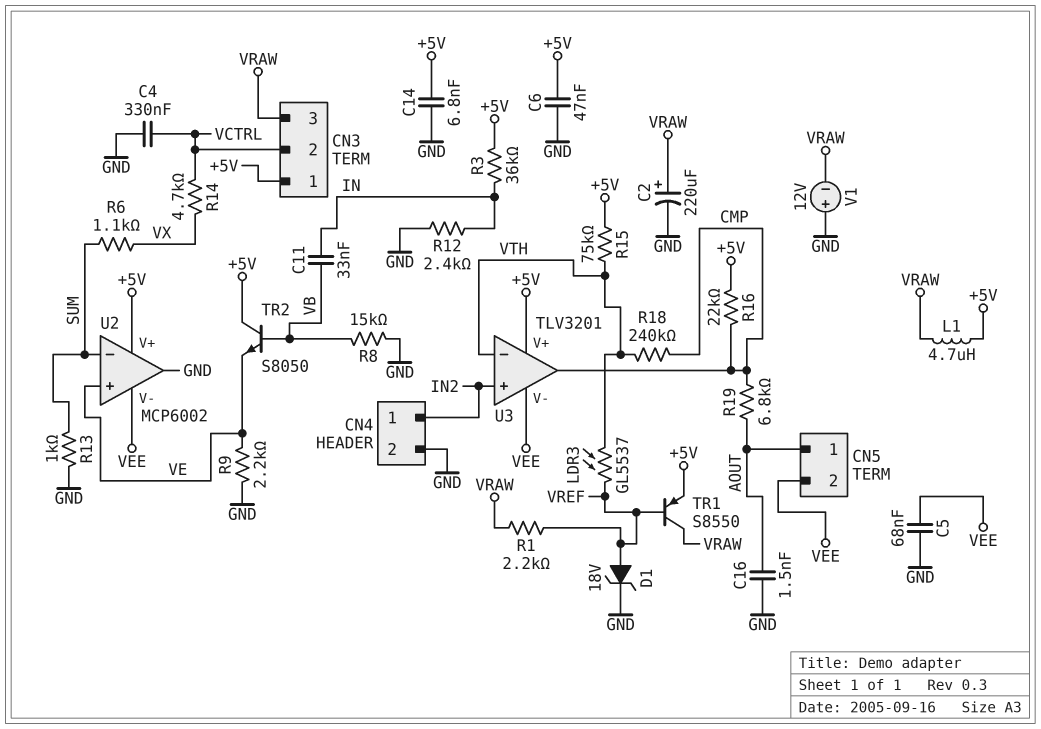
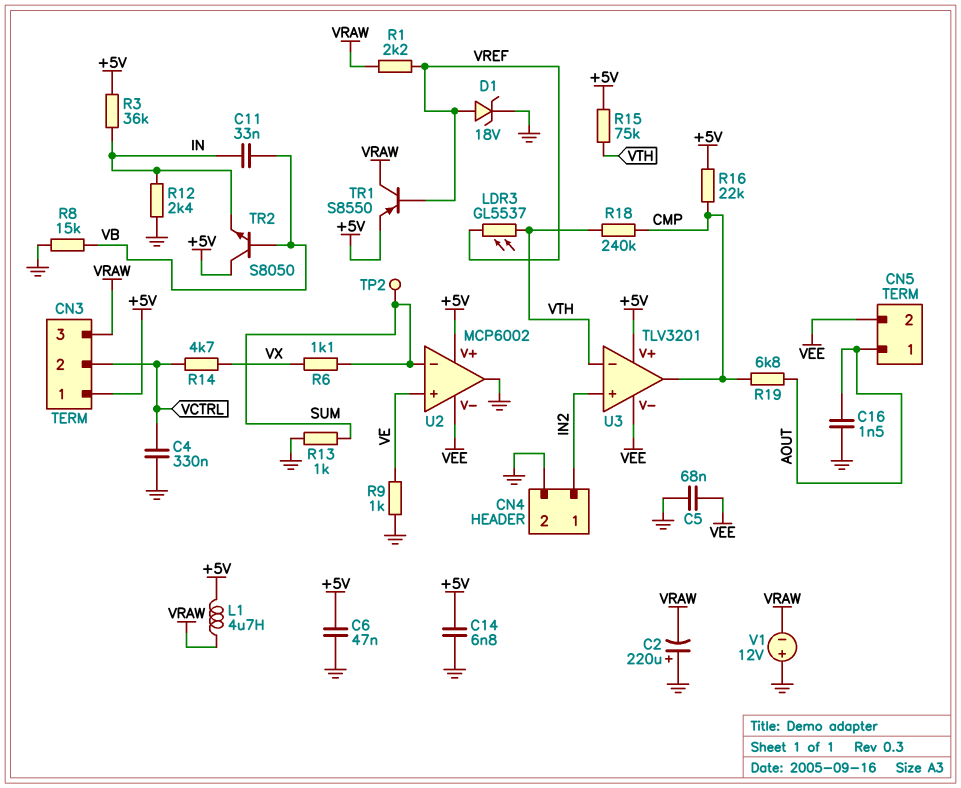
C2: 220uF (plus VRAW, minus GND) -> 220uF (plus GND, minus VRAW)
R9: 2.2k (GND, VE) -> 1k (GND, VE)
TP2: none -> test point (SUM)
TR2: NPN S8050 (B VB, C +5V, E VE) -> NPN S8050 (B VB, C +5V, E IN)

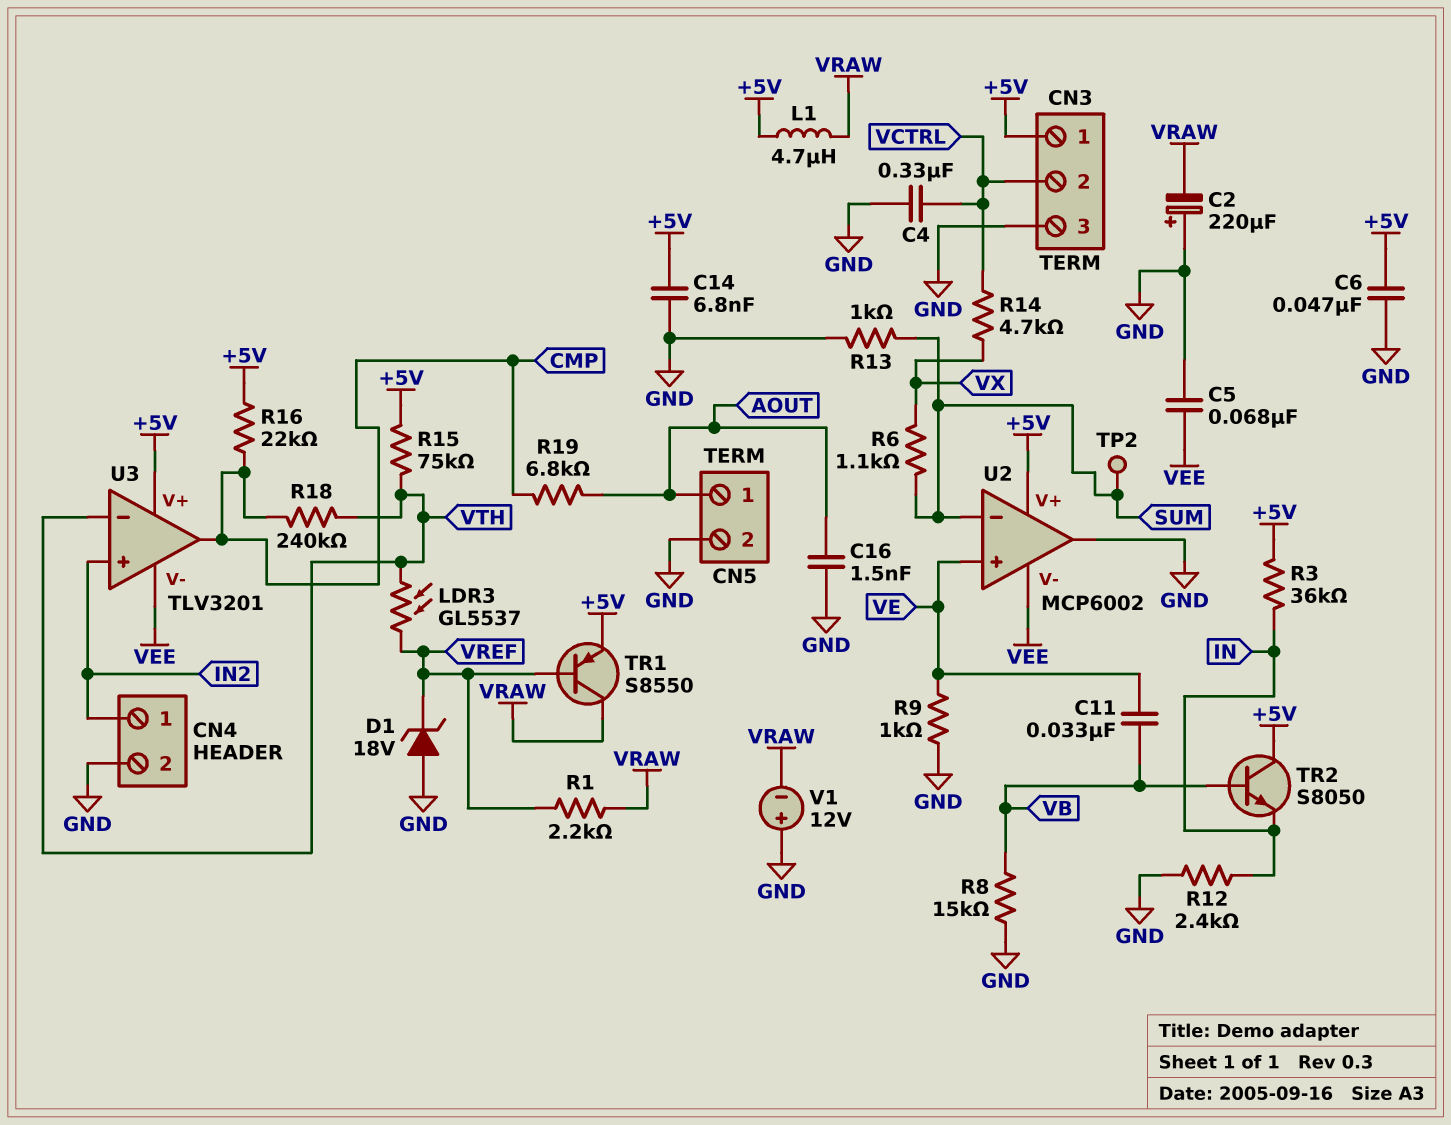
C11: 33nF (IN, VB) -> 33nF (VB, VE)
CN3 pin 3: VRAW -> GND
CN5 pin 2: VEE -> GND
D1: zener 18V (A VREF, K GND) -> zener 18V (A GND, K VREF)

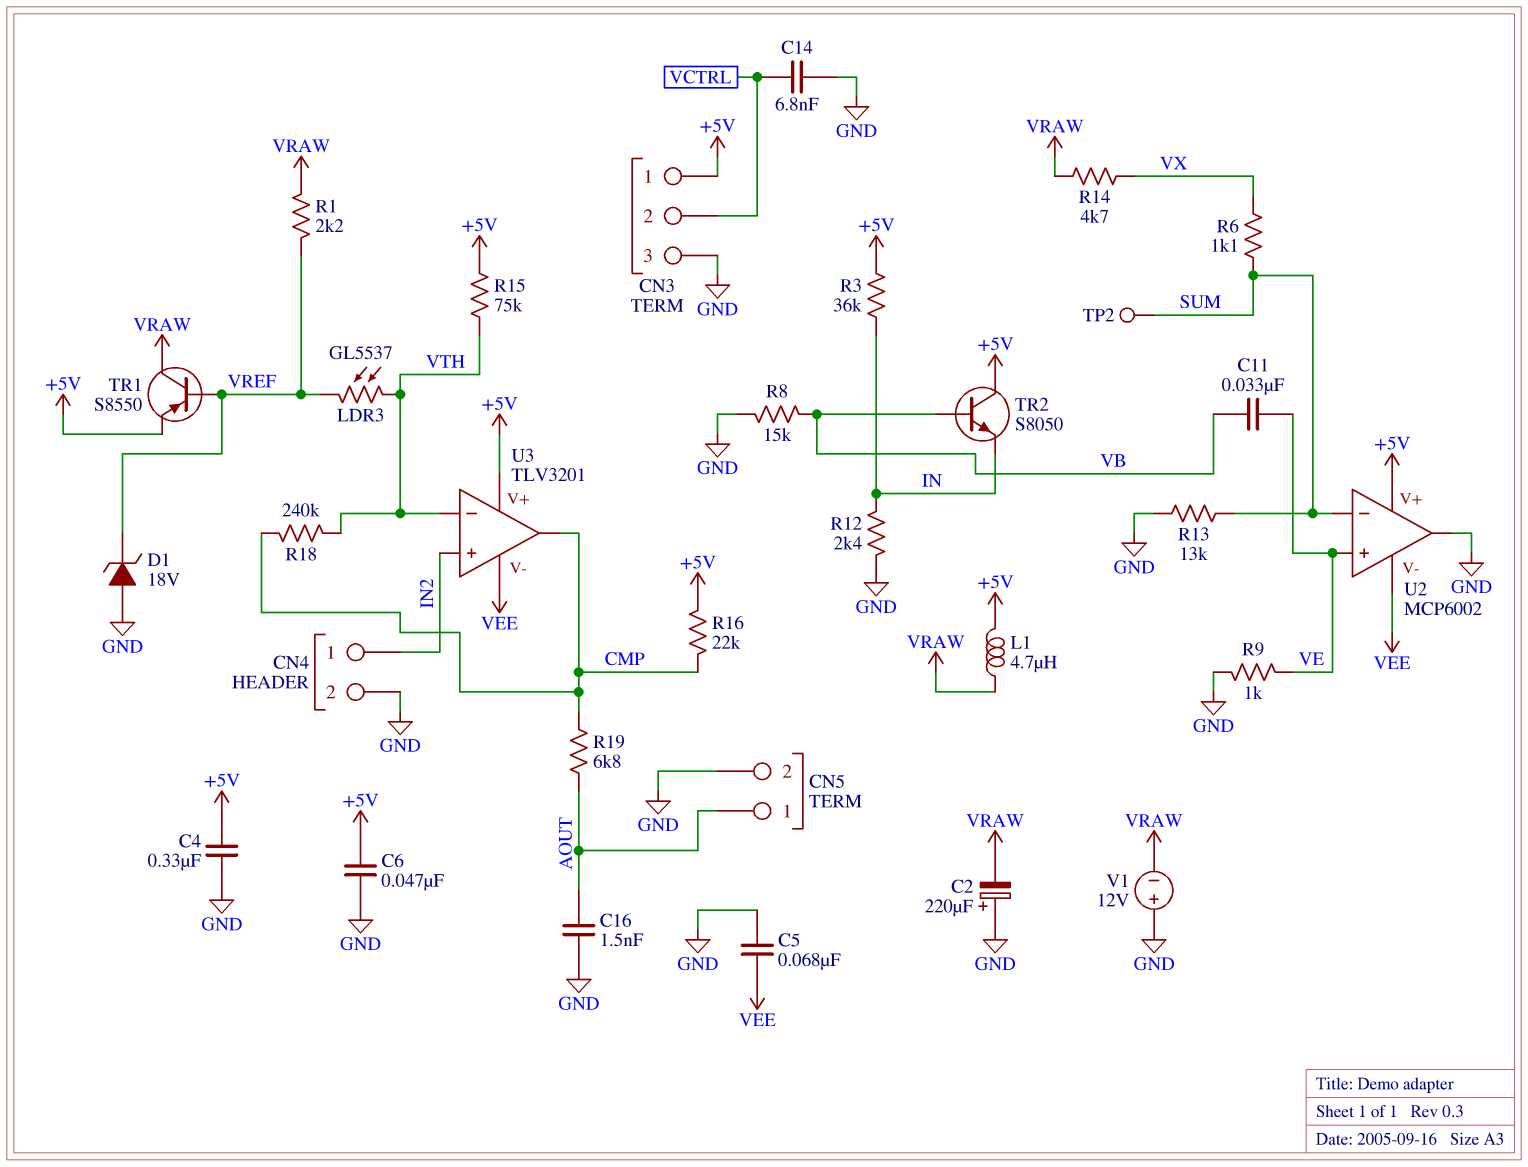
C4: 330nF (GND, VCTRL) -> 330nF (+5V, GND)
C14: 6.8nF (+5V, GND) -> 6.8nF (GND, VCTRL)
R13: 1k (GND, SUM) -> 13k (GND, SUM)
R14: 4.7k (VCTRL, VX) -> 4.7k (VRAW, VX)

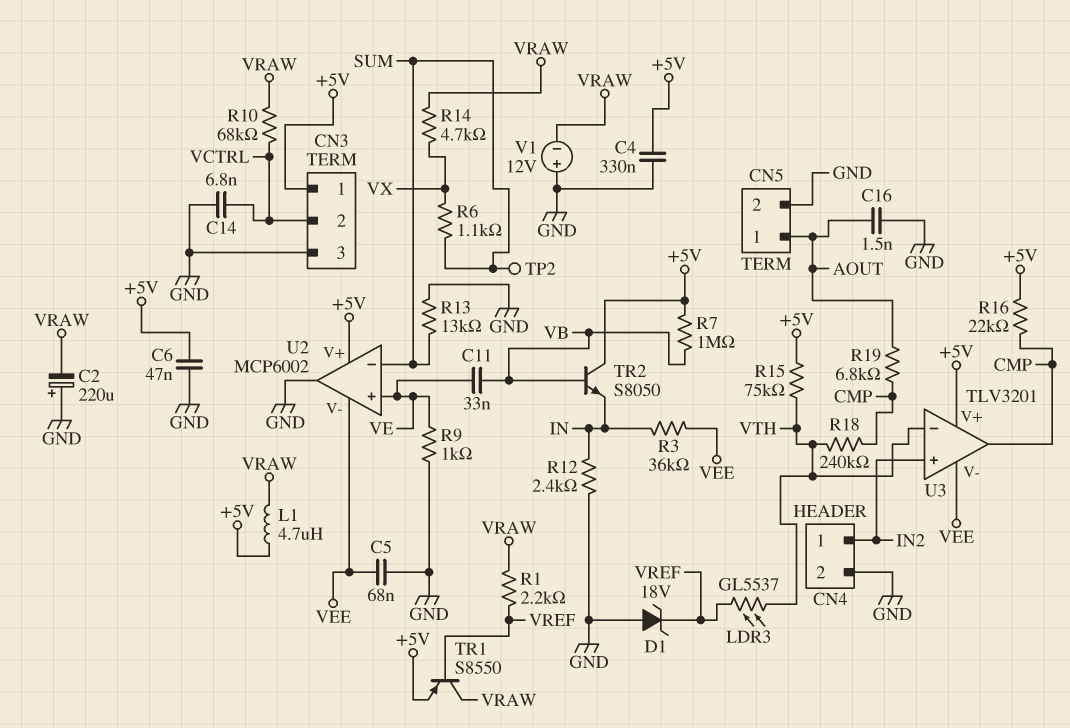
R3: 36k (+5V, IN) -> 36k (IN, VEE)
R7: none -> 1M (+5V, VB)
R8: 15k (GND, VB) -> none
R10: none -> 68k (VCTRL, VRAW)

